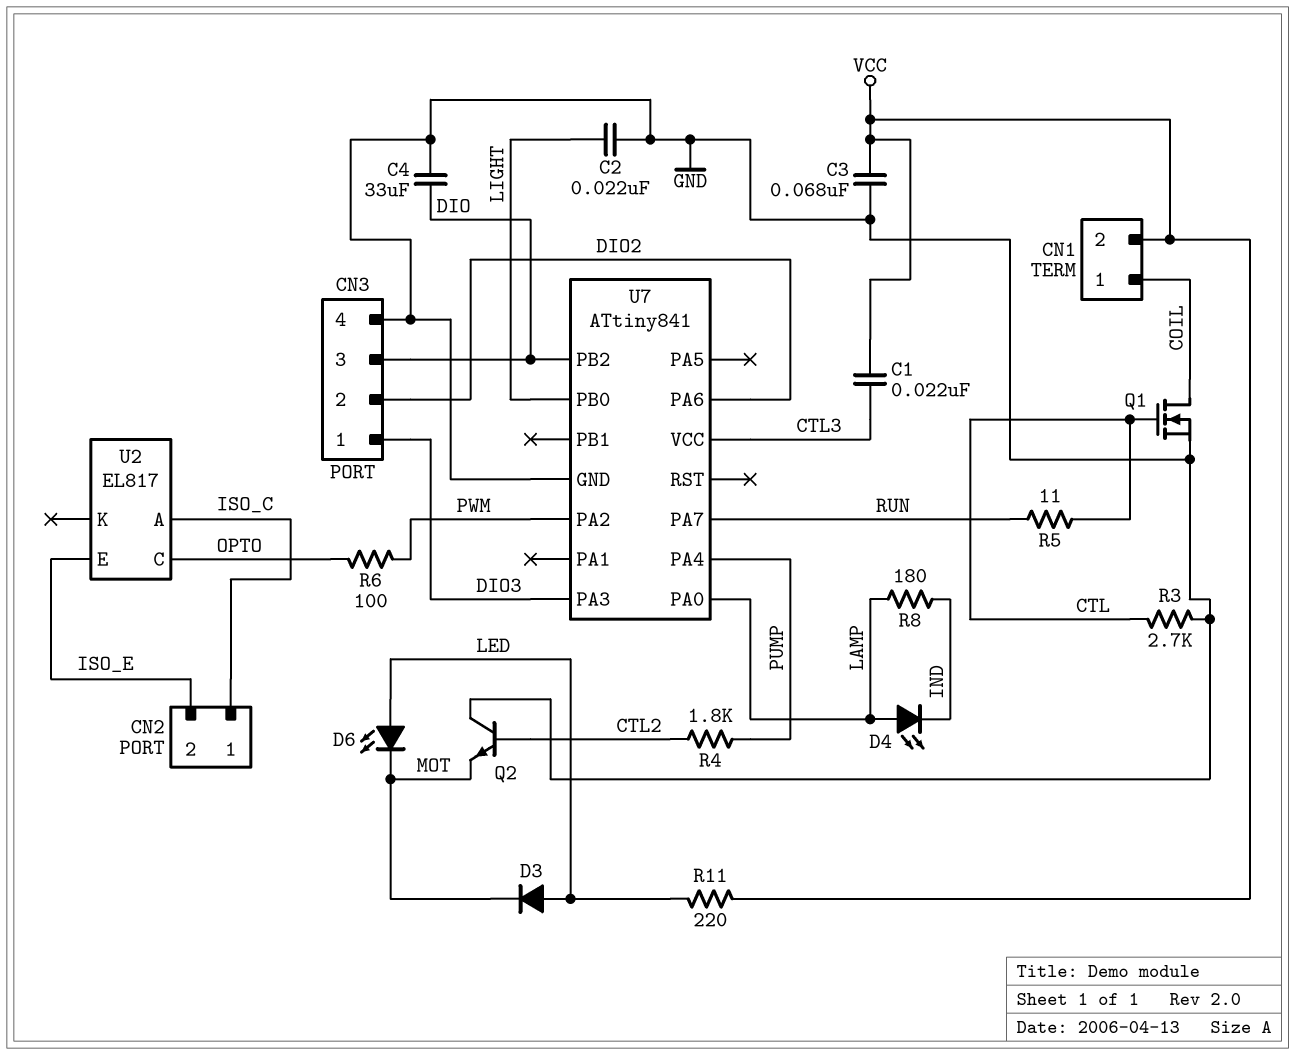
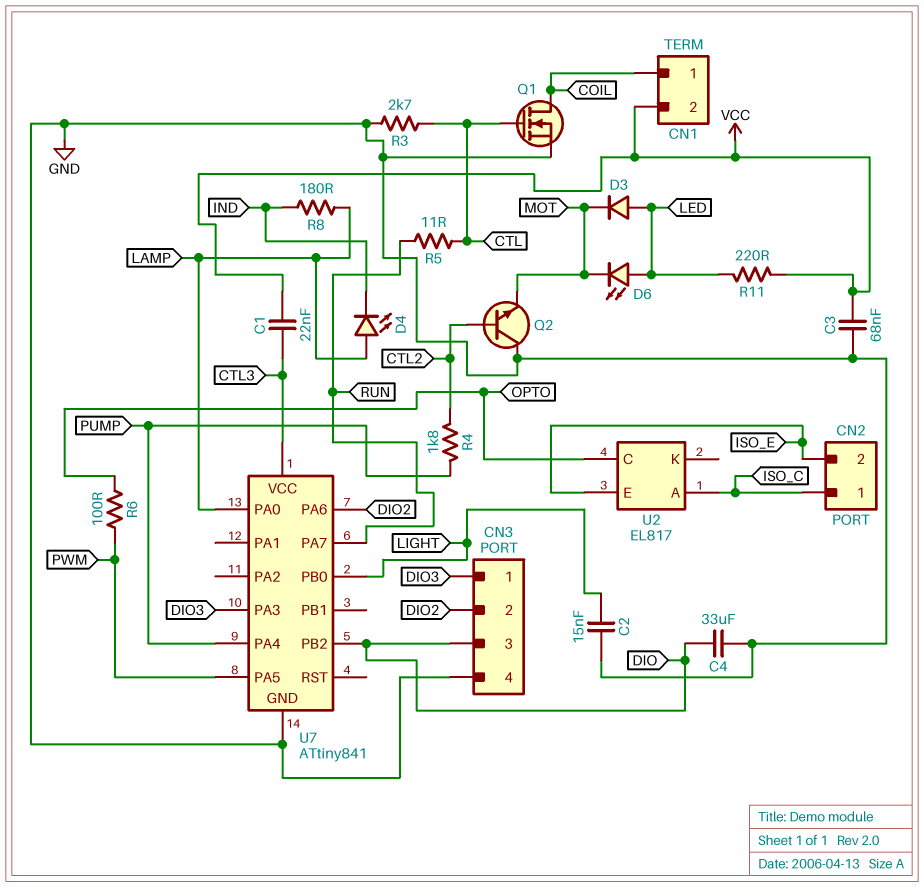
C2: 22nF (GND, LIGHT) -> 15nF (GND, LIGHT)
U7 pin PA2: PWM -> none
U7 pin PA5: none -> PWM

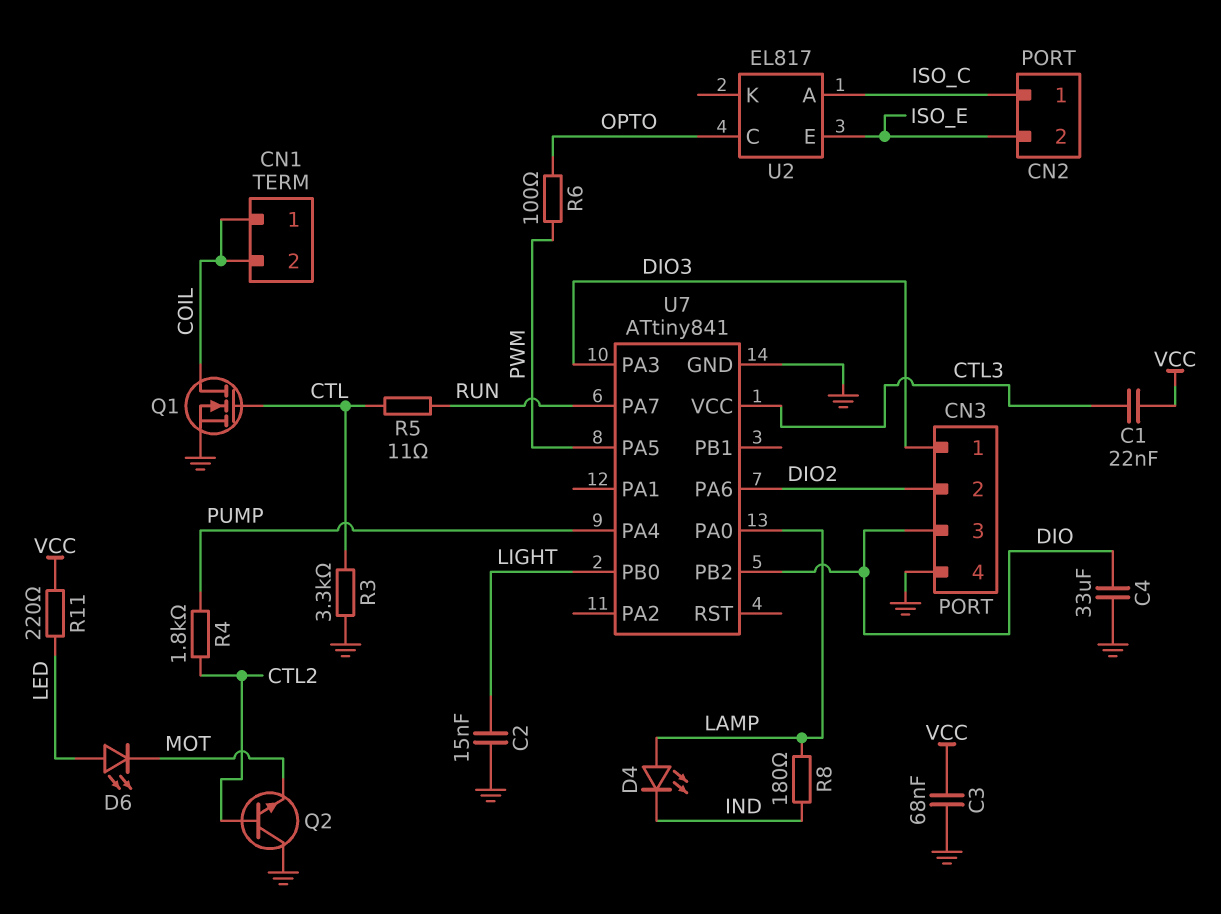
CN1 pin 2: VCC -> COIL
D3: diode (A LED, K MOT) -> none
R3: 2.7k (CTL, GND) -> 3.3k (CTL, GND)

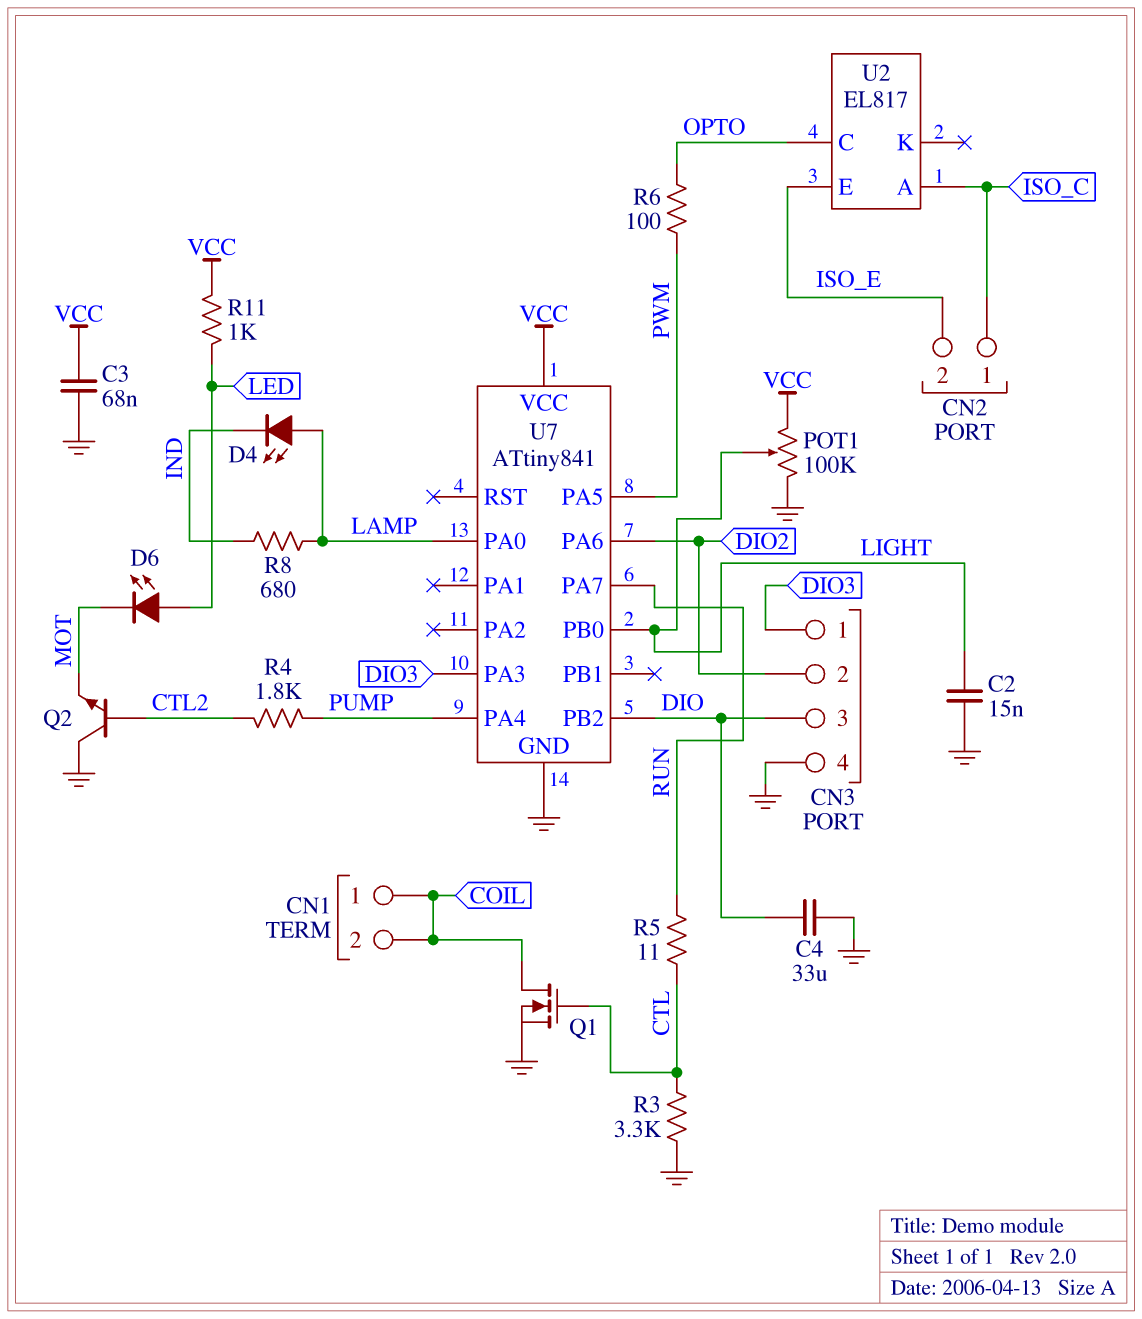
C1: 22nF (CTL3, VCC) -> none
POT1: none -> 100k (GND, VCC, wiper LIGHT)
R8: 180 (IND, LAMP) -> 680 (IND, LAMP)
R11: 220 (LED, VCC) -> 1k (LED, VCC)
U7 pin VCC: CTL3 -> VCC

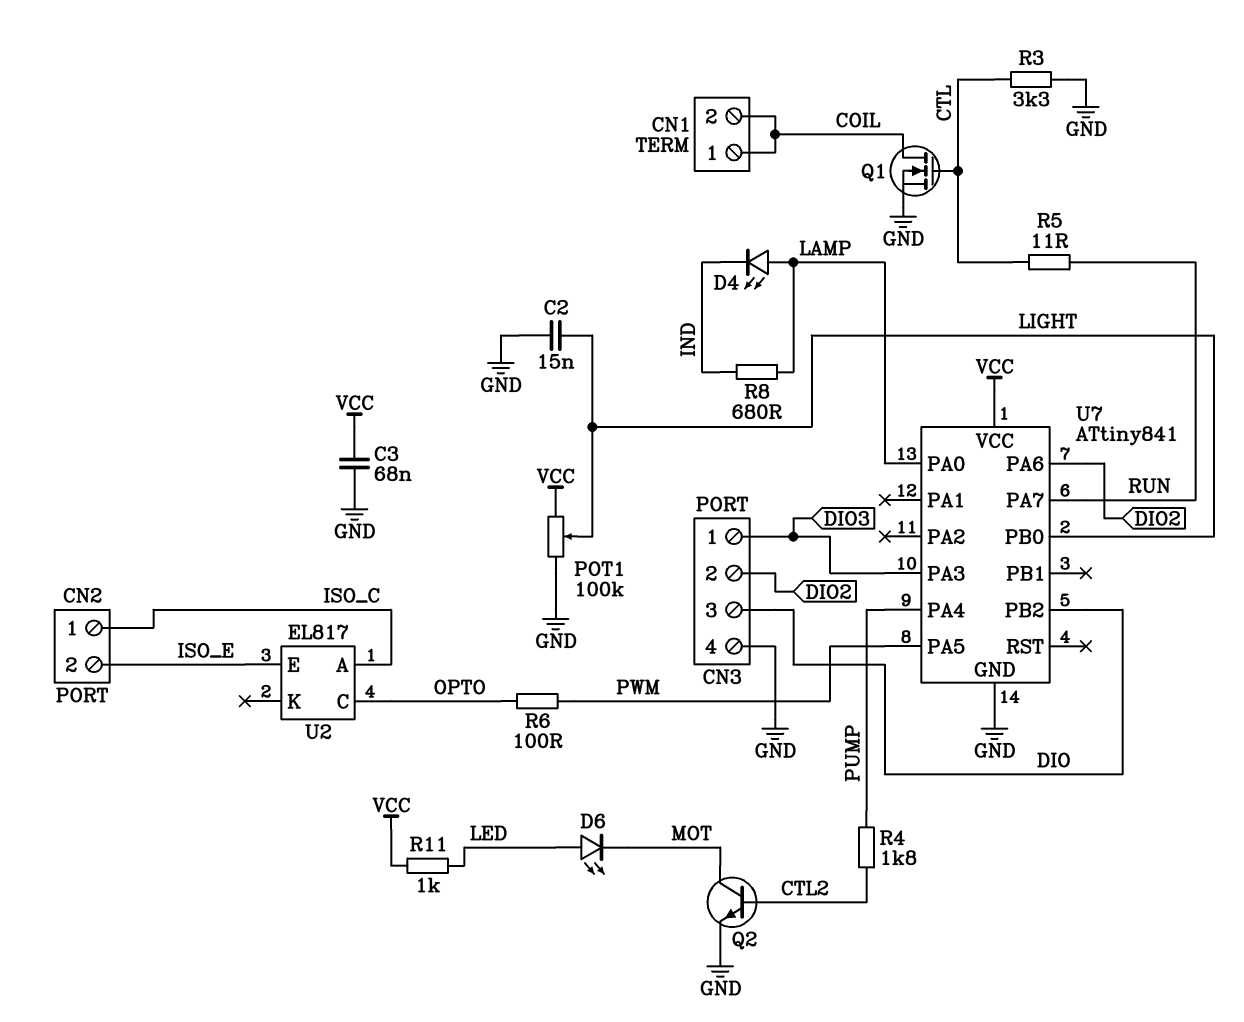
C4: 33uF (DIO, GND) -> none
Q2: NPN (B CTL2, C GND, E MOT) -> NPN (B CTL2, C MOT, E GND)

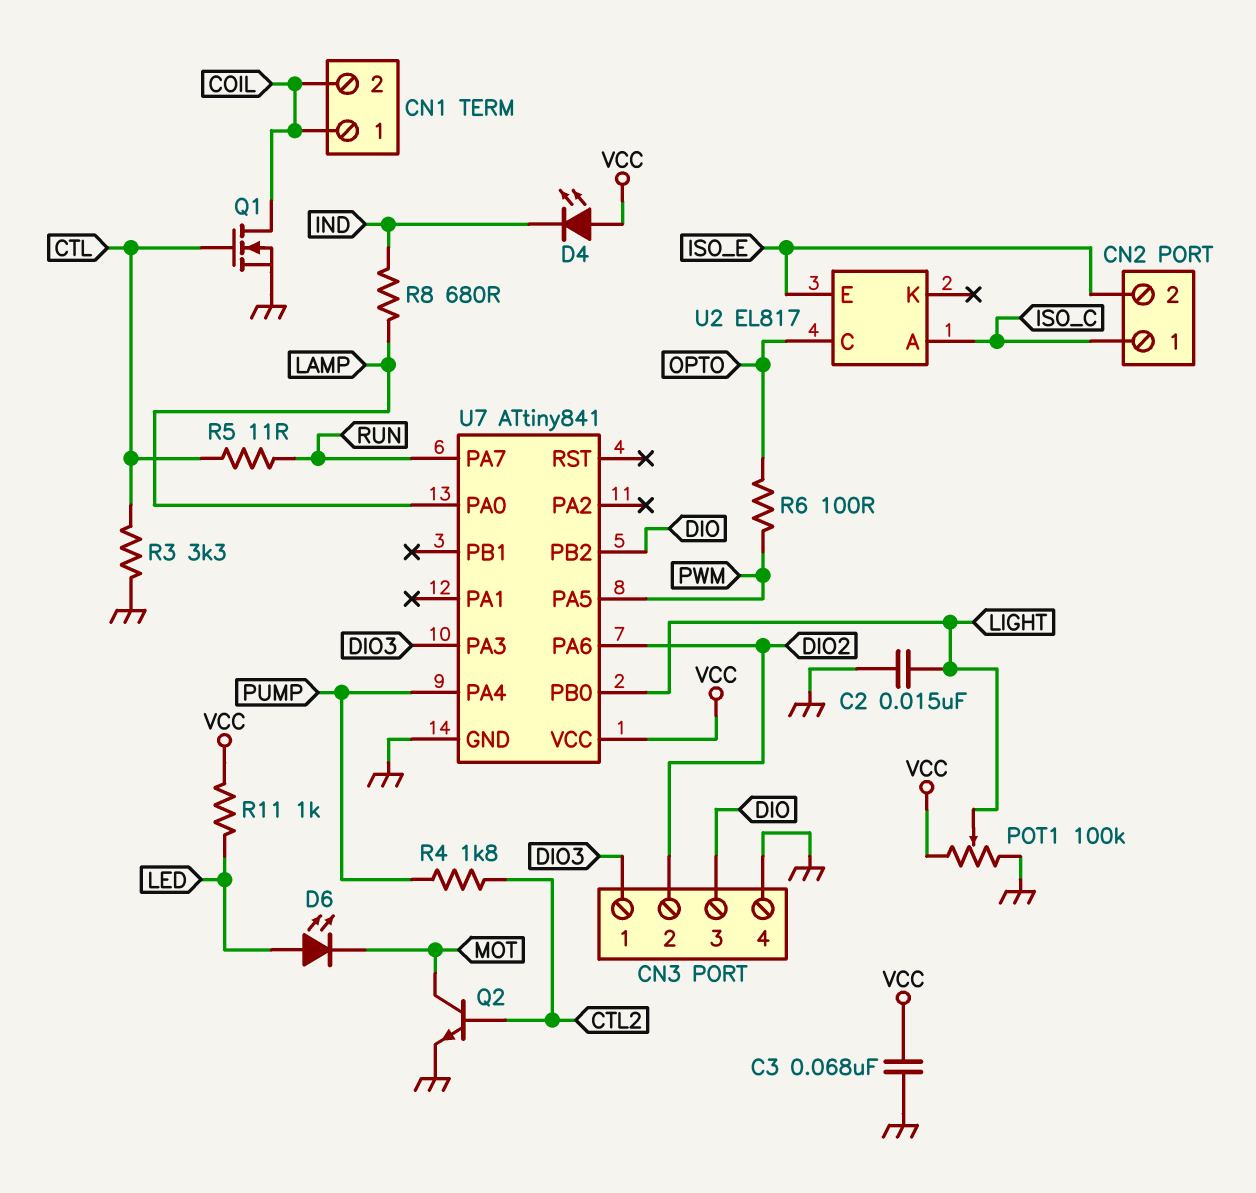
D4: LED (A LAMP, K IND) -> LED (A VCC, K IND)

